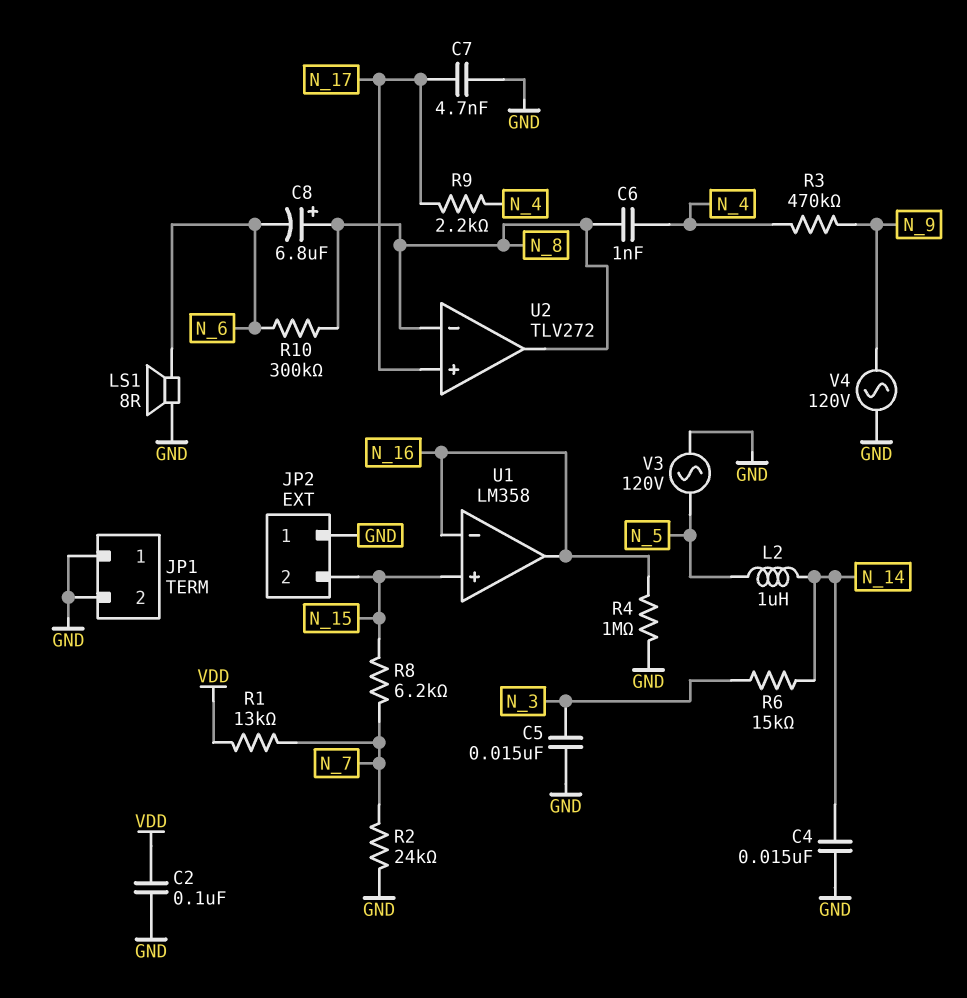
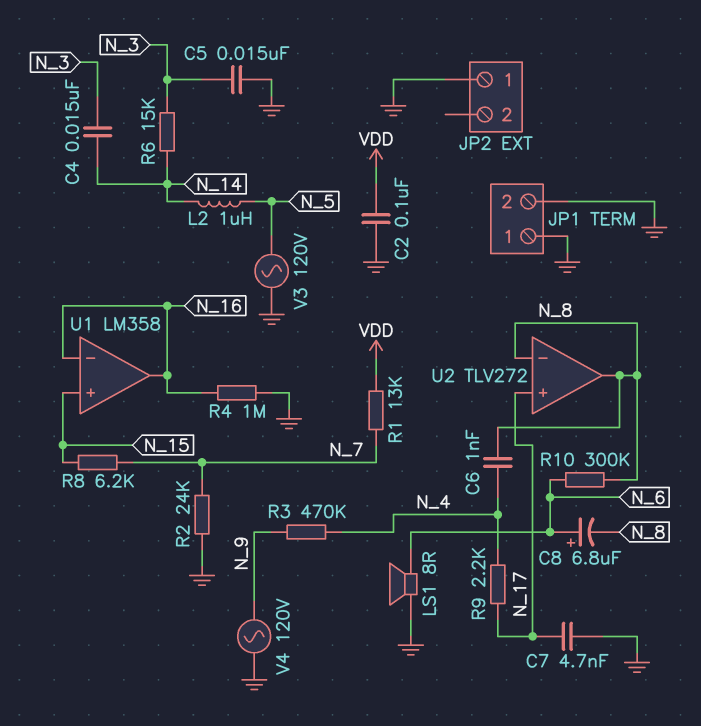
C4: 15nF (GND, N_14) -> 15nF (N_3, N_14)
C8: 6.8uF (plus N_8, minus N_6) -> 6.8uF (plus N_6, minus N_8)
JP2 pin 2: N_15 -> none

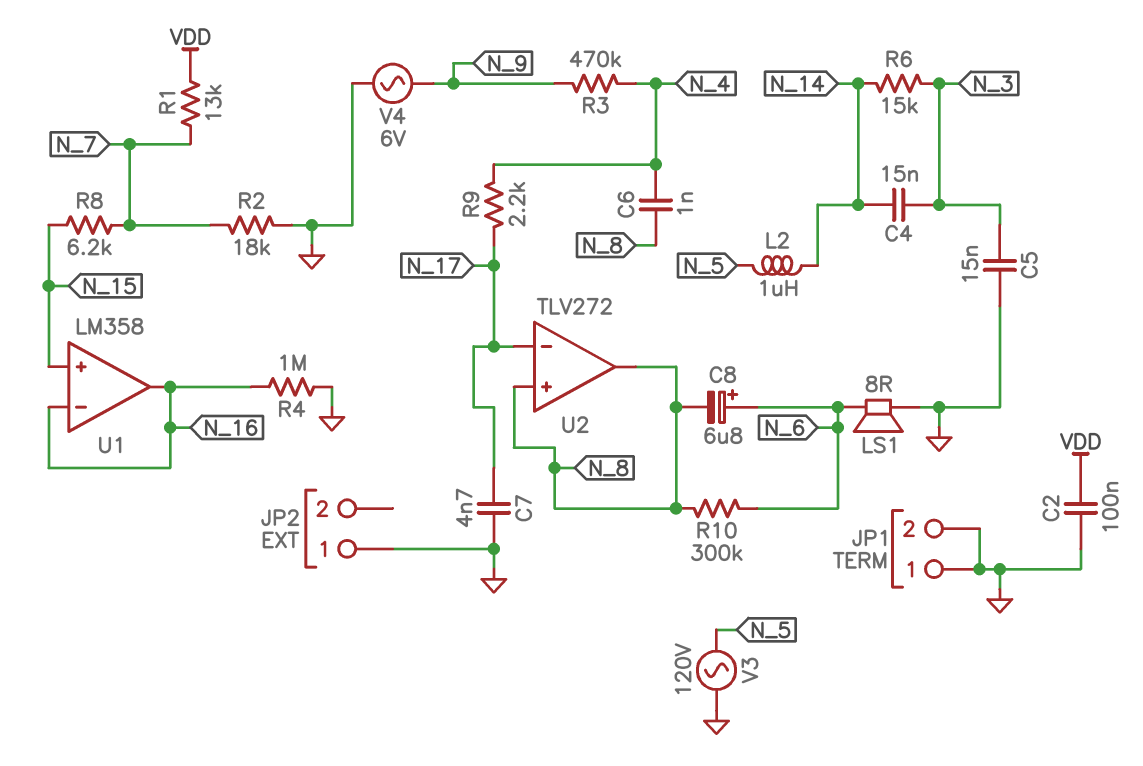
R2: 24k (GND, N_7) -> 18k (GND, N_7)
U2 pin in+: N_17 -> N_8
U2 pin in-: N_8 -> N_17
V4: AC 120V (GND, N_9) -> AC 6V (GND, N_9)

